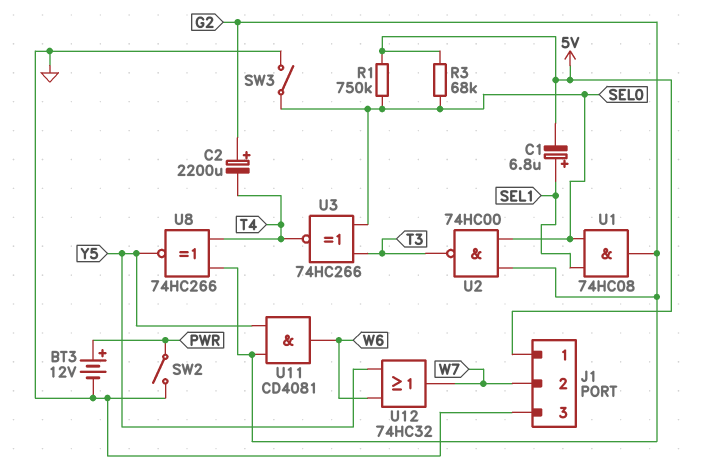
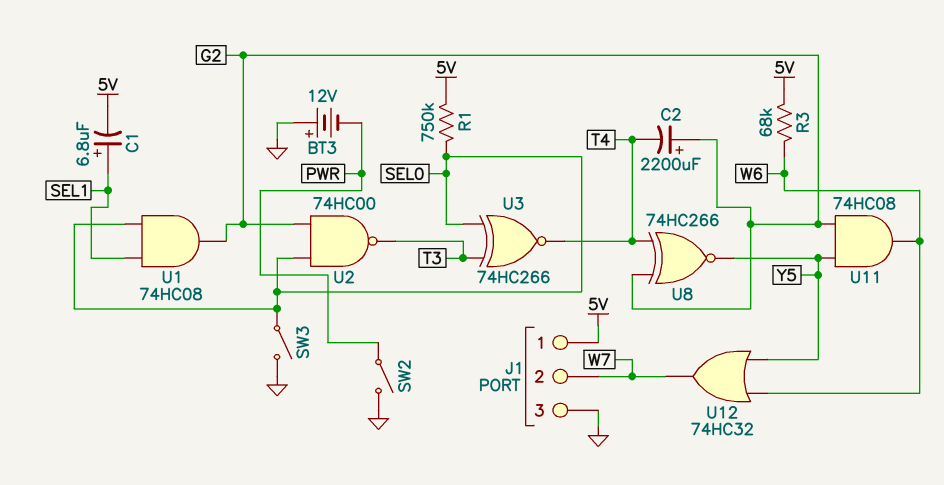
BT3: 12V (plus PWR, minus GND) -> 12V (plus GND, minus PWR)
R3: 68k (5V, SEL0) -> 68k (5V, W6)
U11: AND CD4081 (in G2, in Y5, out W6) -> AND 74HC08 (in G2, in Y5, out W6)

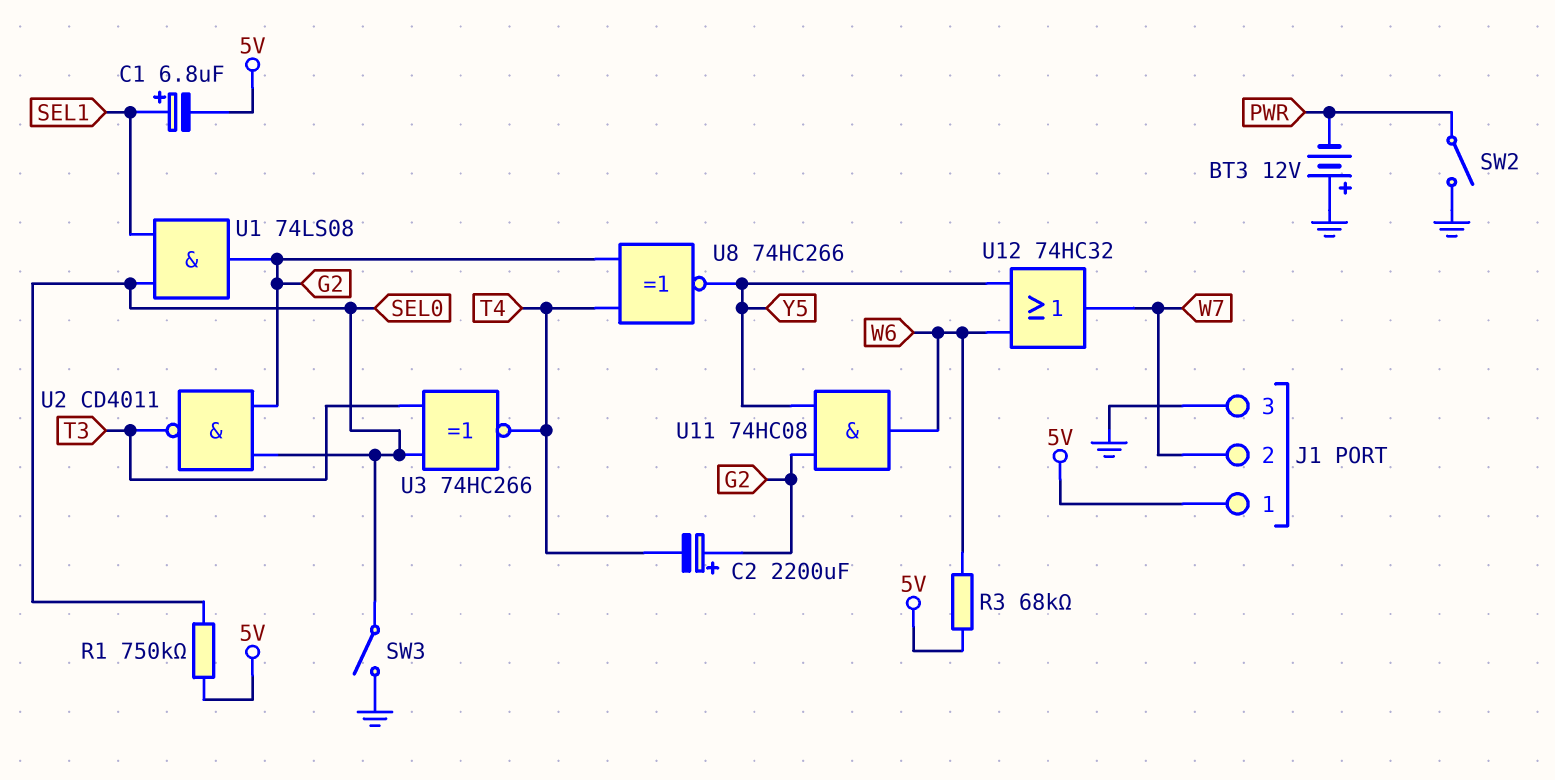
U1: AND 74HC08 (in SEL0, in SEL1, out G2) -> AND 74LS08 (in SEL0, in SEL1, out G2)
U2: NAND 74HC00 (in G2, in SEL0, out T3) -> NAND CD4011 (in G2, in SEL0, out T3)

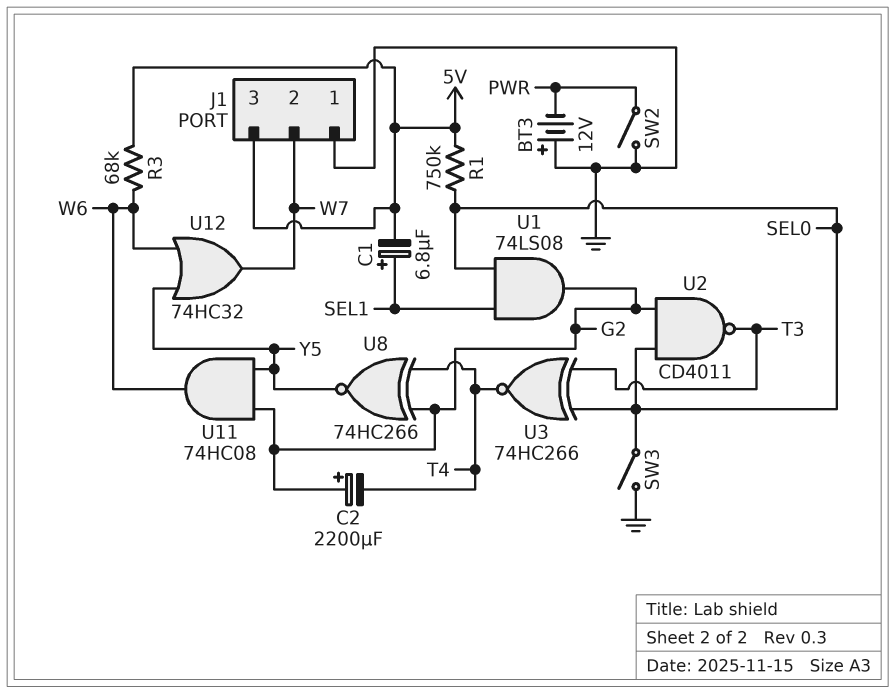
J1 pin 1: 5V -> GND
J1 pin 3: GND -> 5V

